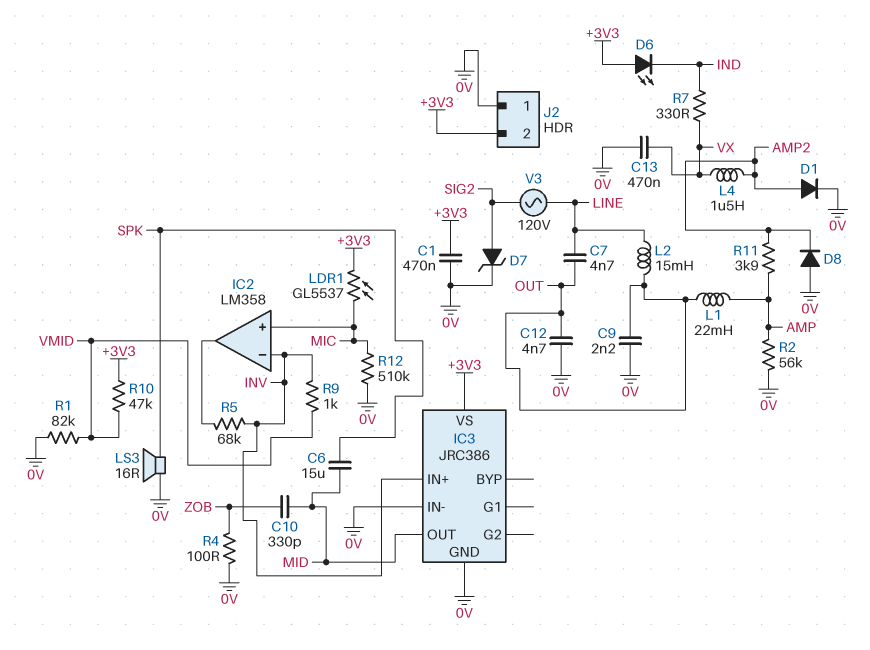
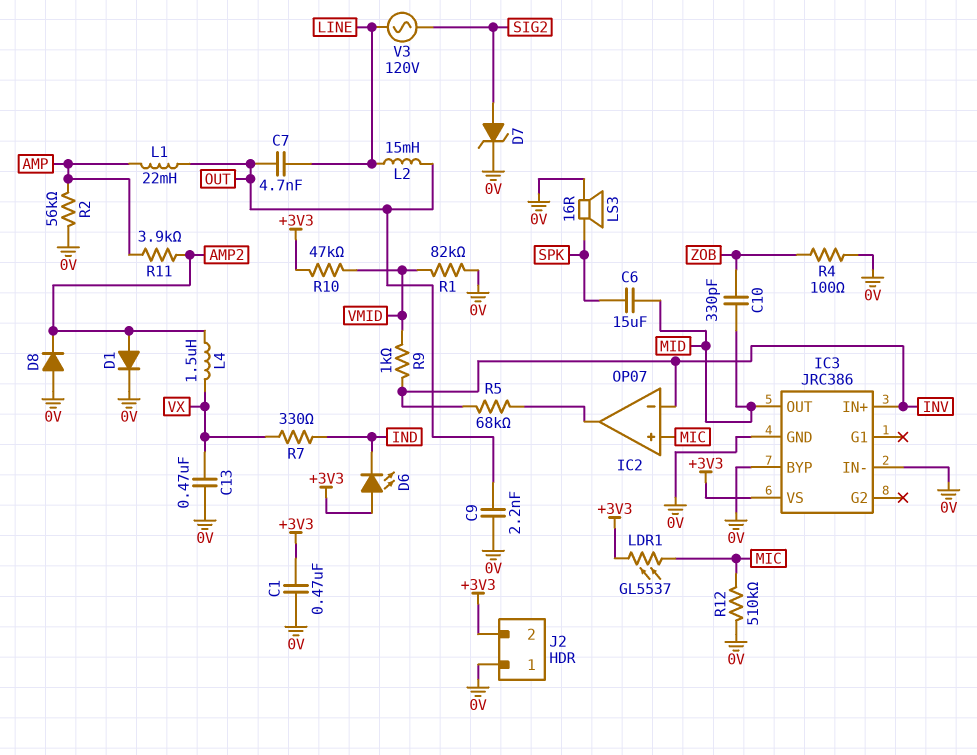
C12: 4.7nF (0V, OUT) -> none
IC2: LM358 -> OP07
IC3 pin BYP: none -> 0V

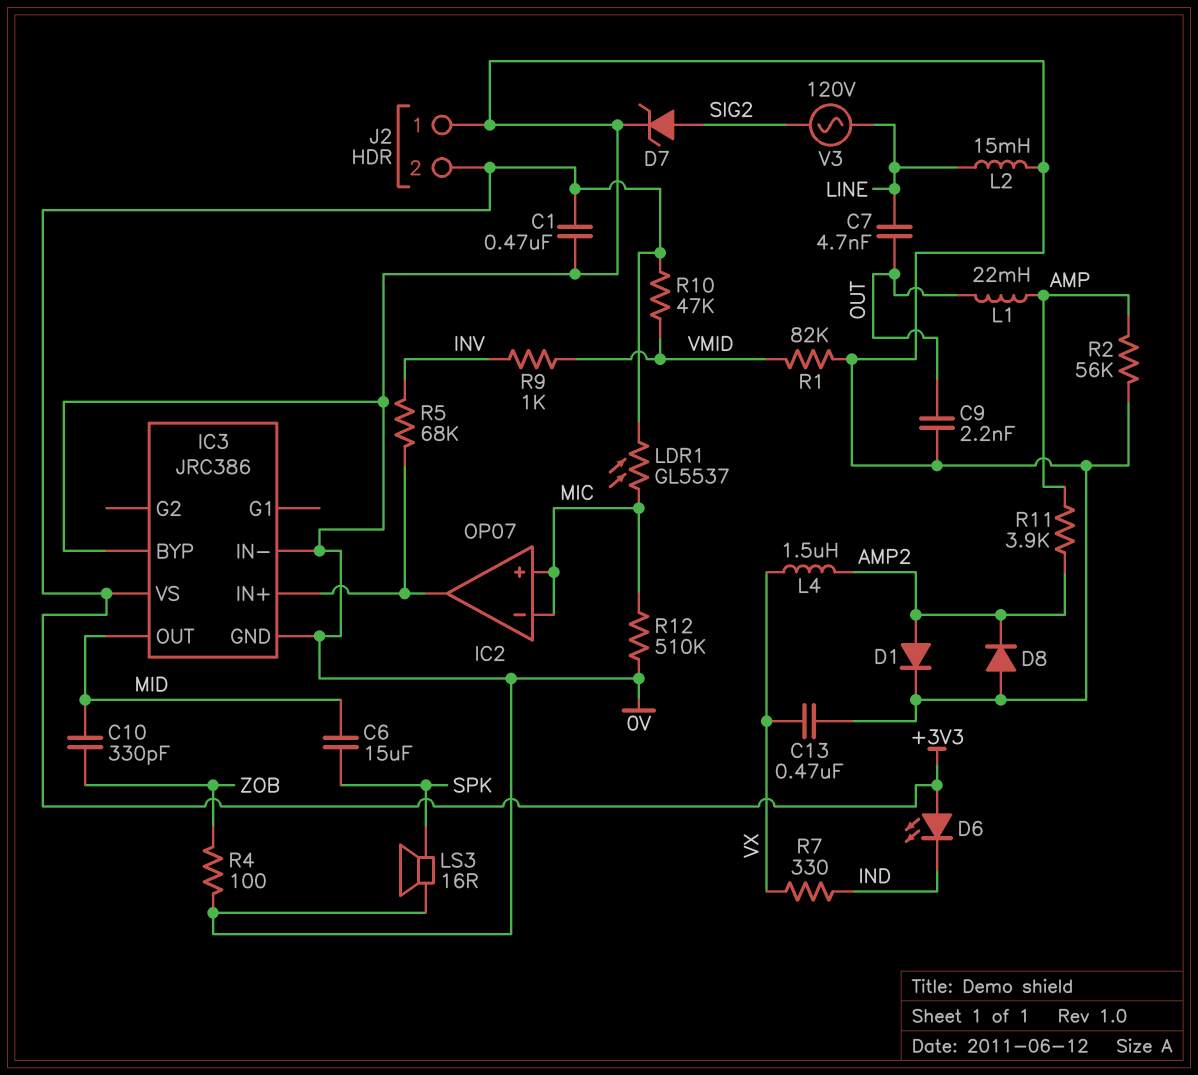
IC2 pin in-: INV -> MIC
IC3 pin IN+: INV -> IC2/out
L2: 15mH (LINE, OUT) -> 15mH (0V, LINE)

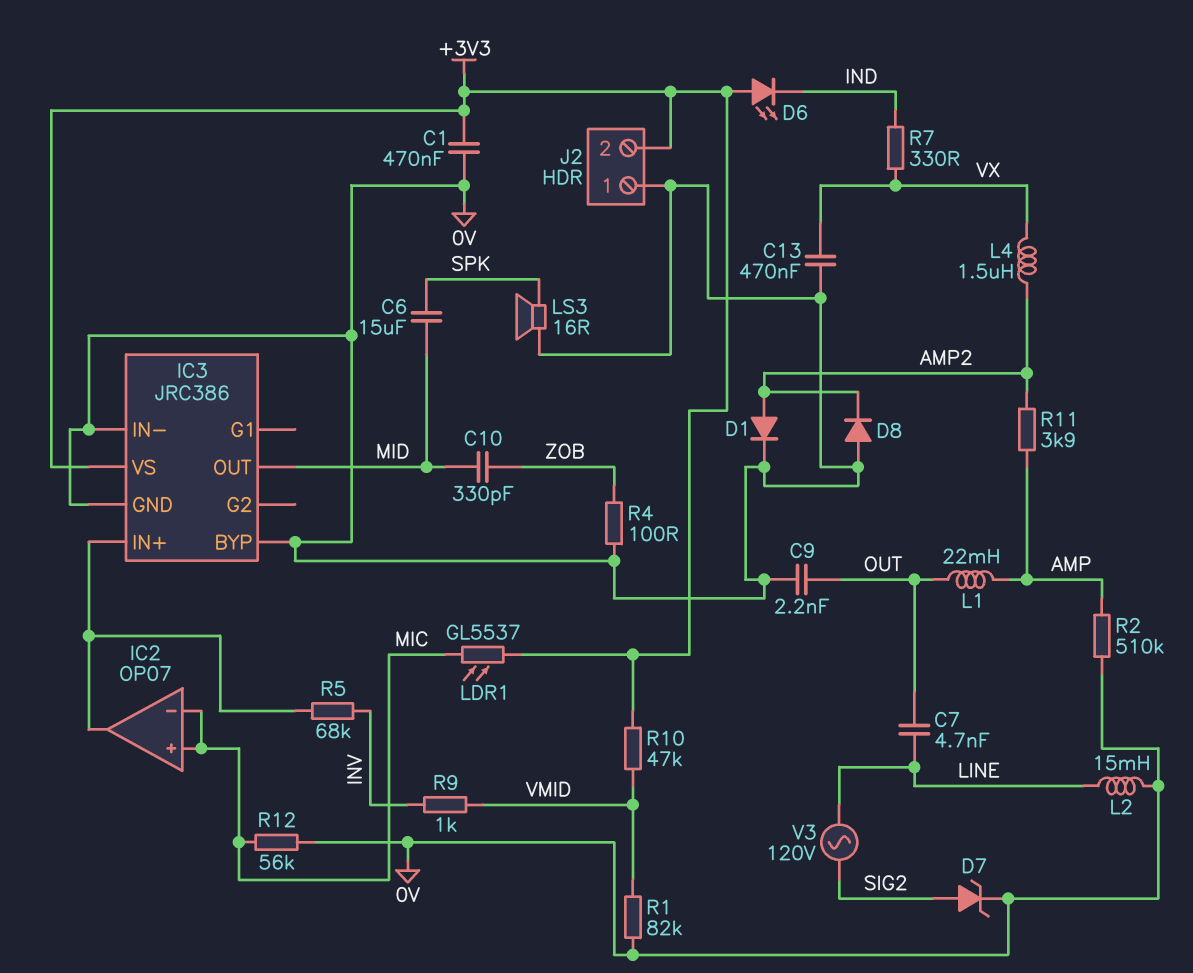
R2: 56k (0V, AMP) -> 510k (0V, AMP)
R12: 510k (0V, MIC) -> 56k (0V, MIC)

